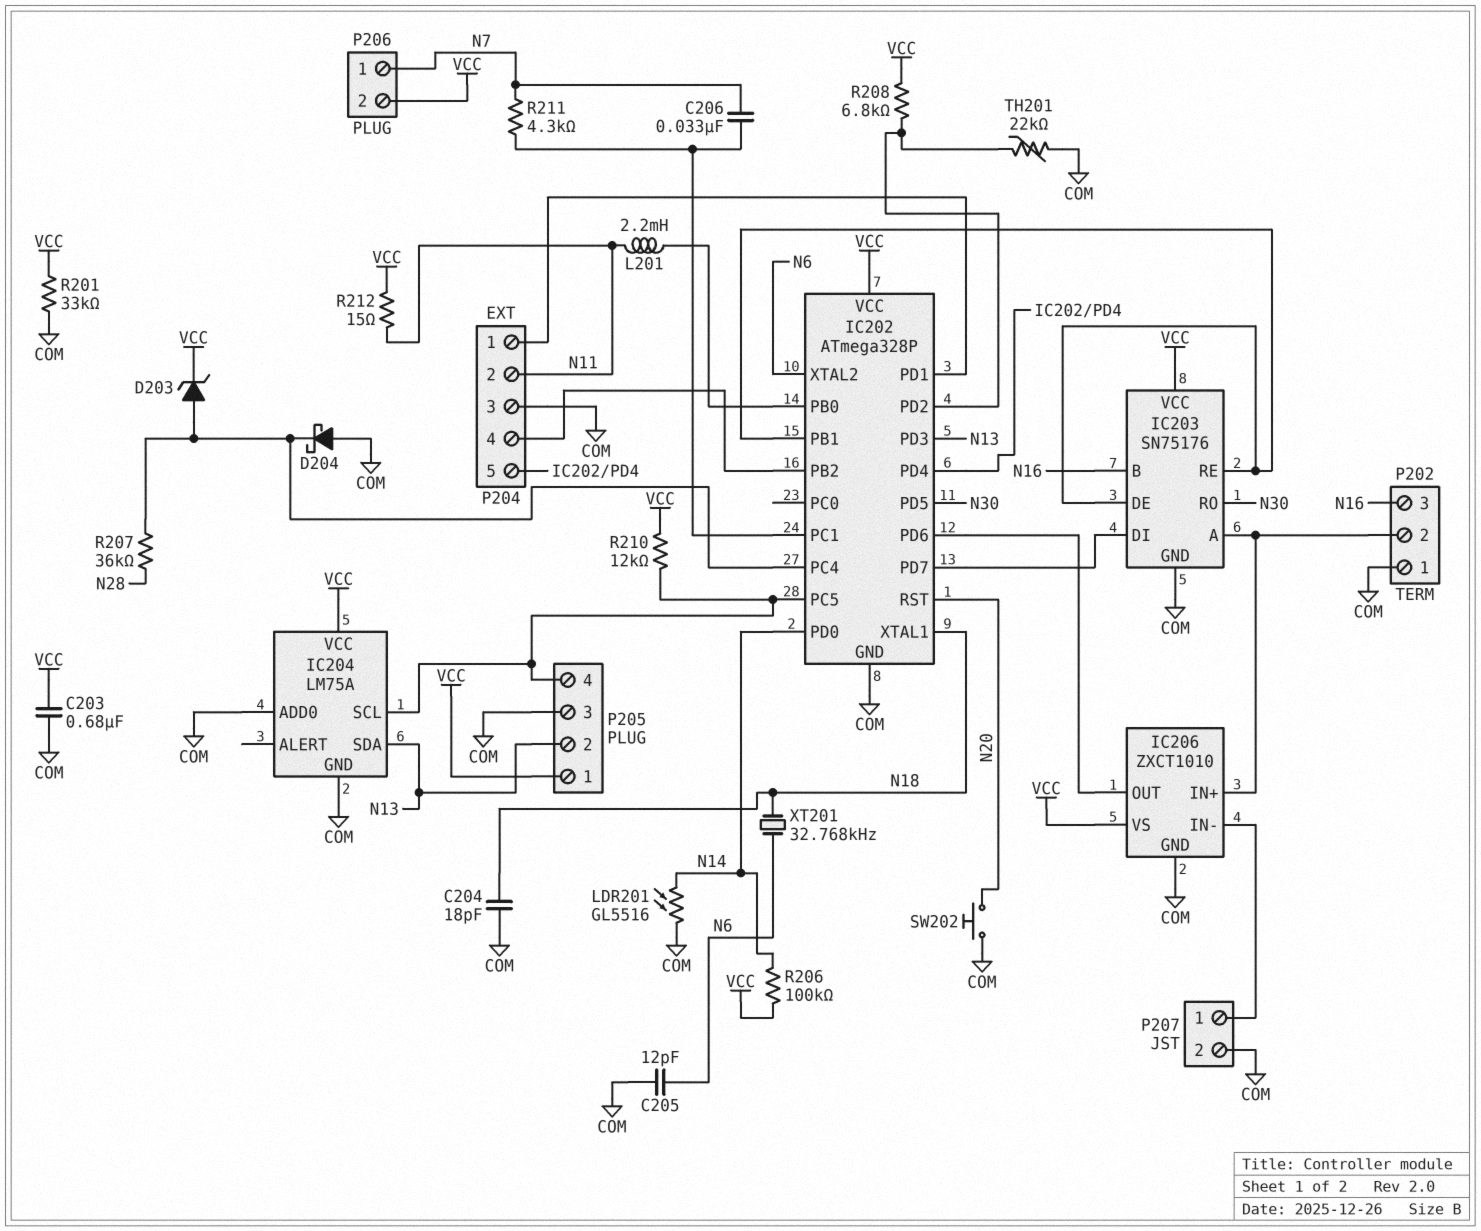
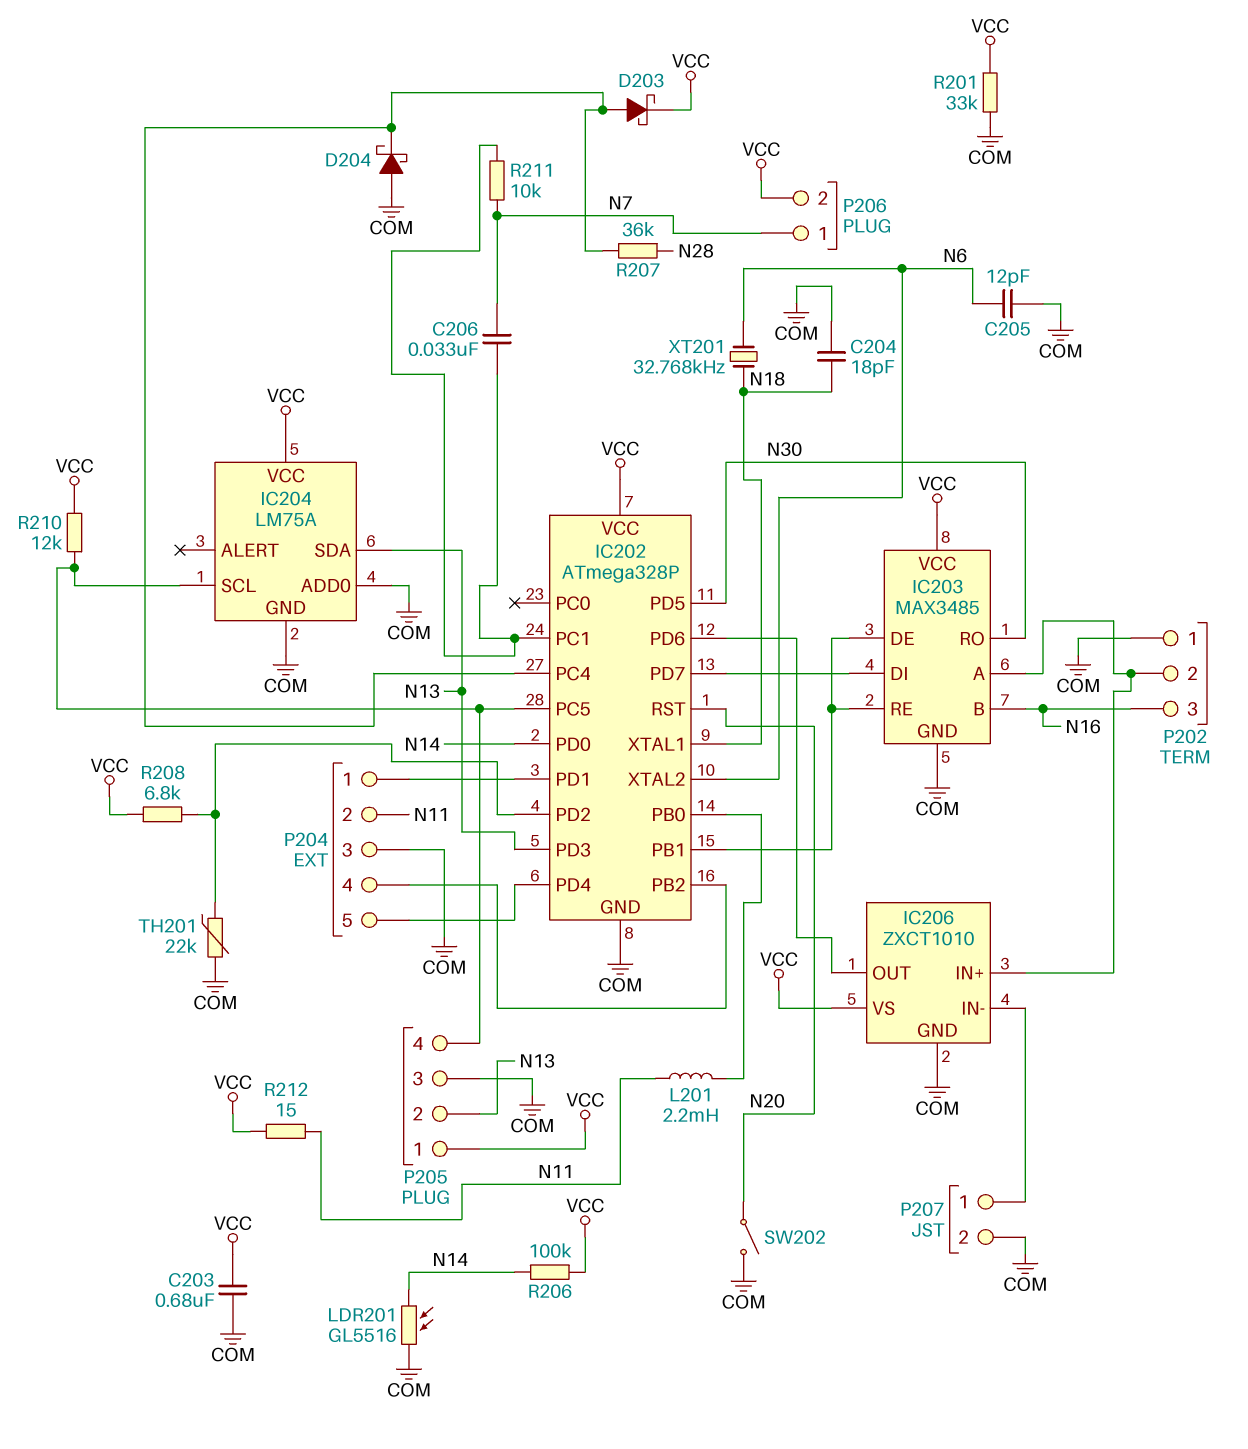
D203: zener (A IC202/PC4, K VCC) -> schottky (A IC202/PC4, K VCC)
IC203: SN75176 -> MAX3485
R211: 4.3k (IC202/PC1, N7) -> 10k (IC202/PC1, N7)
SW202: button (COM, N20) -> switch (COM, N20)

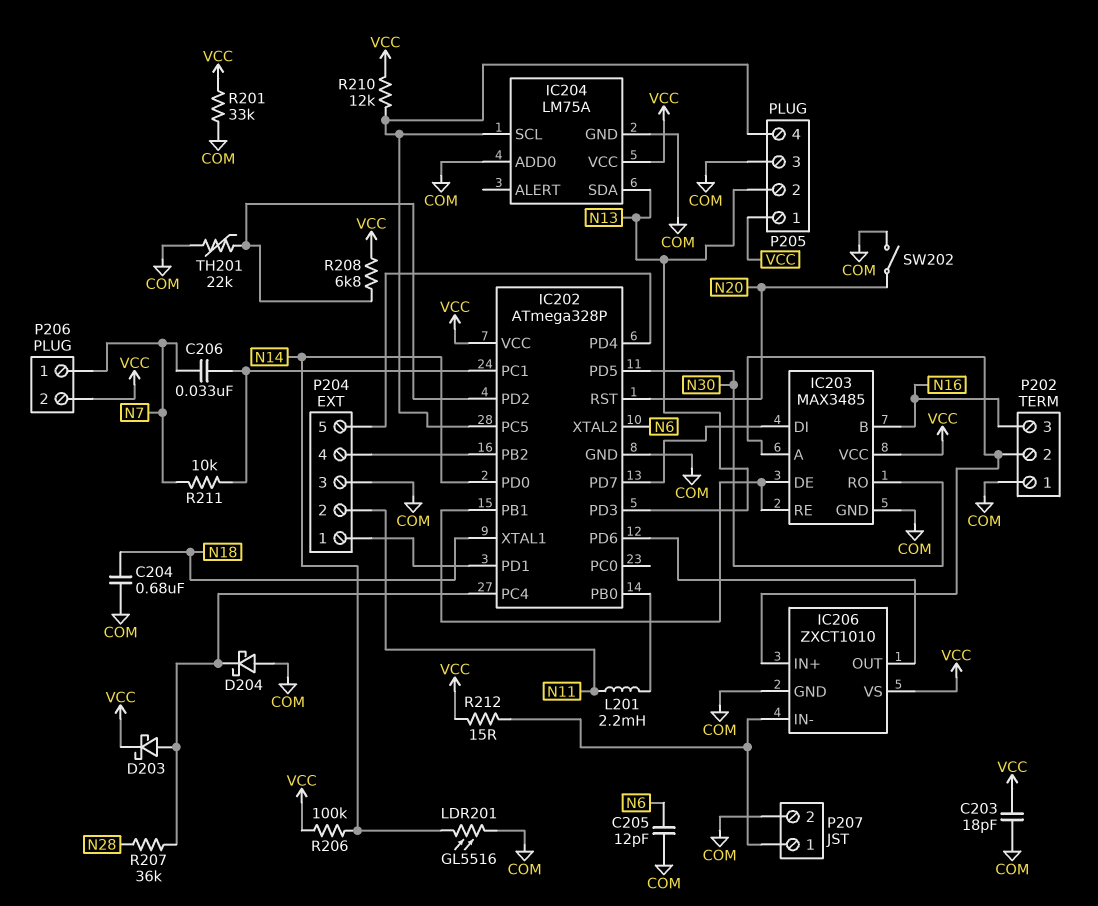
C203: 680nF (COM, VCC) -> 18pF (COM, VCC)
C204: 18pF (COM, N18) -> 680nF (COM, N18)
R212: 15 (N11, VCC) -> 15 (IC206/IN-, VCC)
XT201: 32.768kHz (N6, N18) -> none

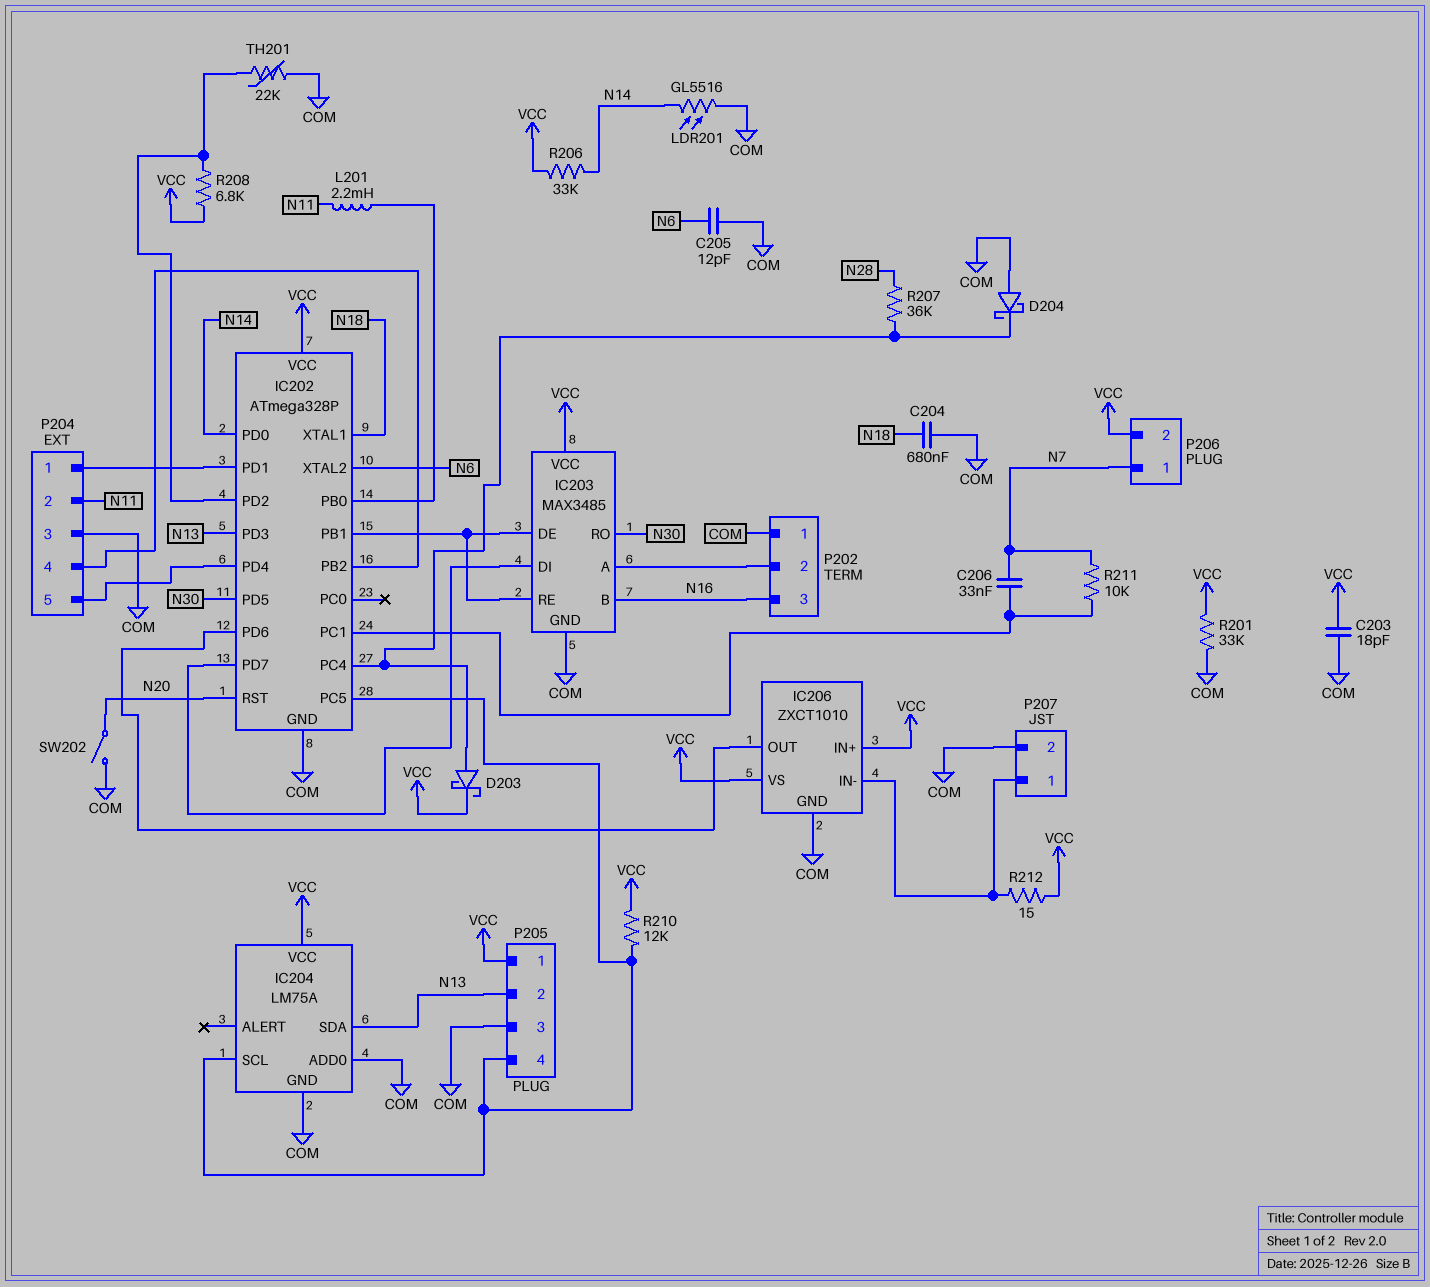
IC206 pin IN+: IC203/A -> VCC
R206: 100k (N14, VCC) -> 33k (N14, VCC)

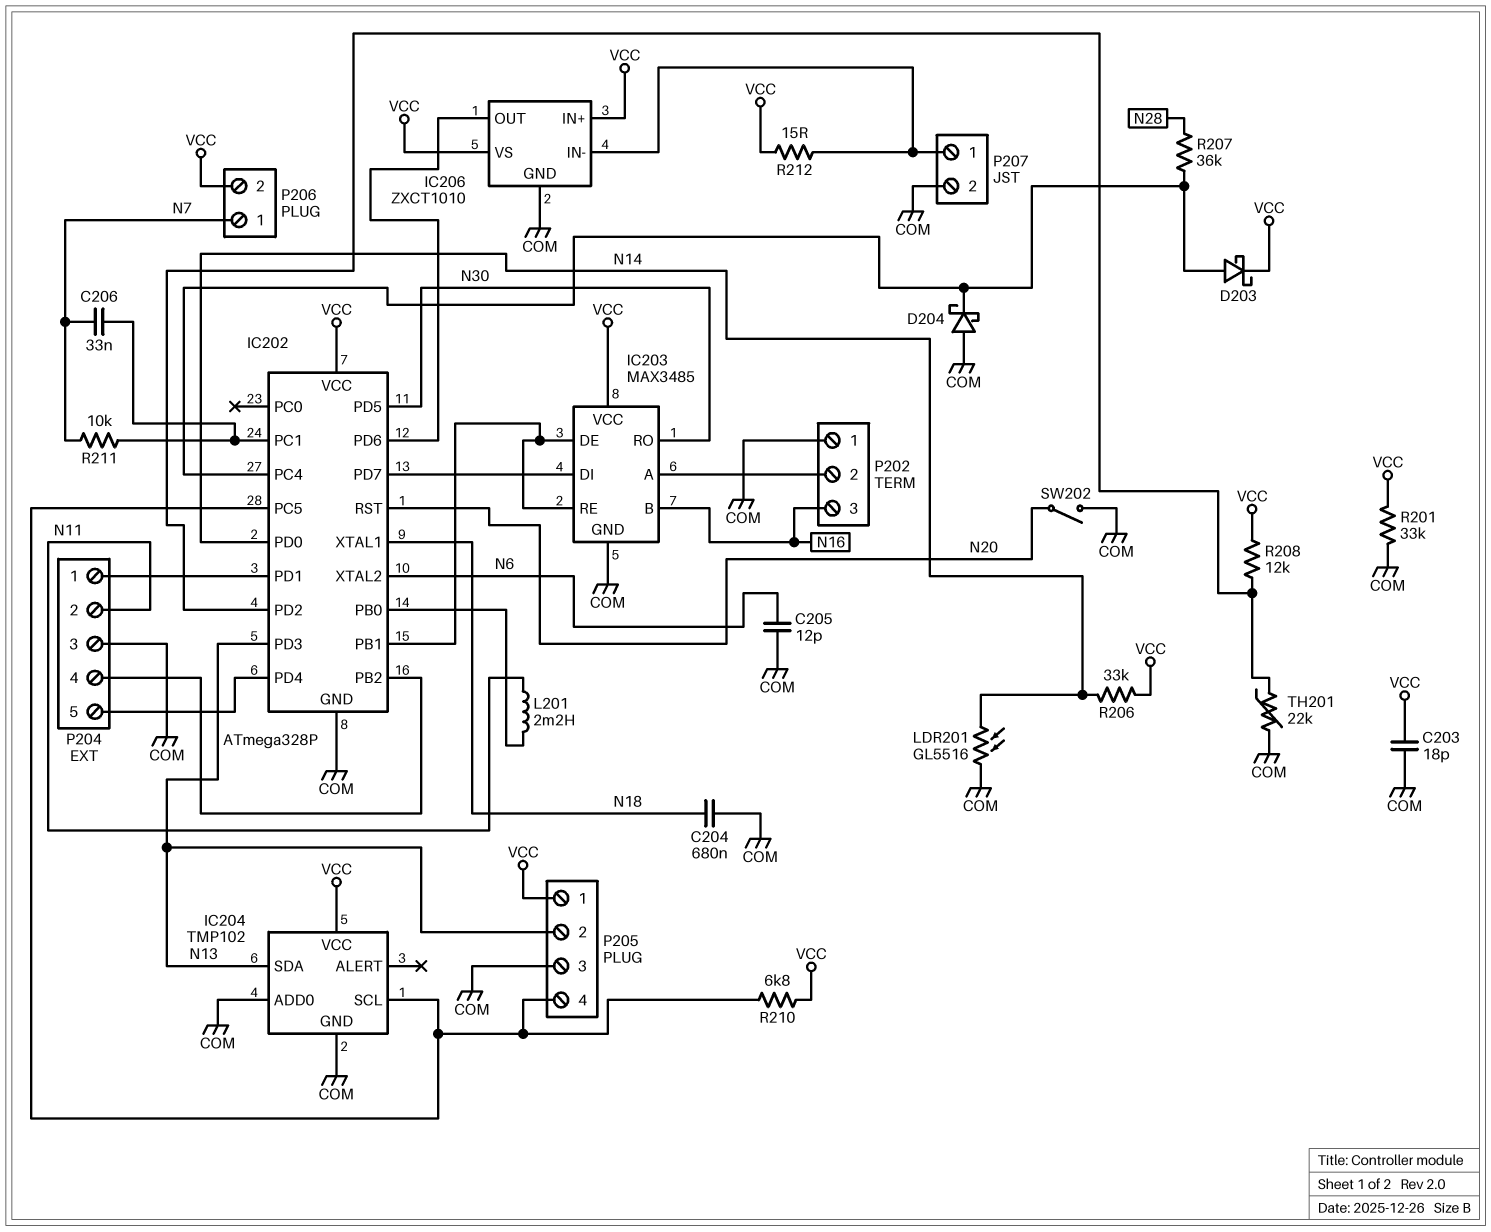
IC204: LM75A -> TMP102
R208: 6.8k (IC202/PD2, VCC) -> 12k (IC202/PD2, VCC)
R210: 12k (IC202/PC5, VCC) -> 6.8k (IC202/PC5, VCC)

